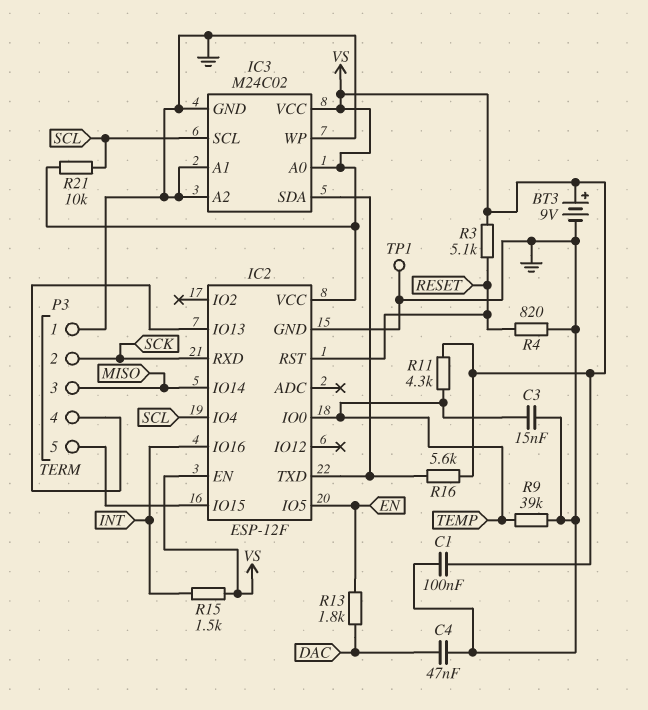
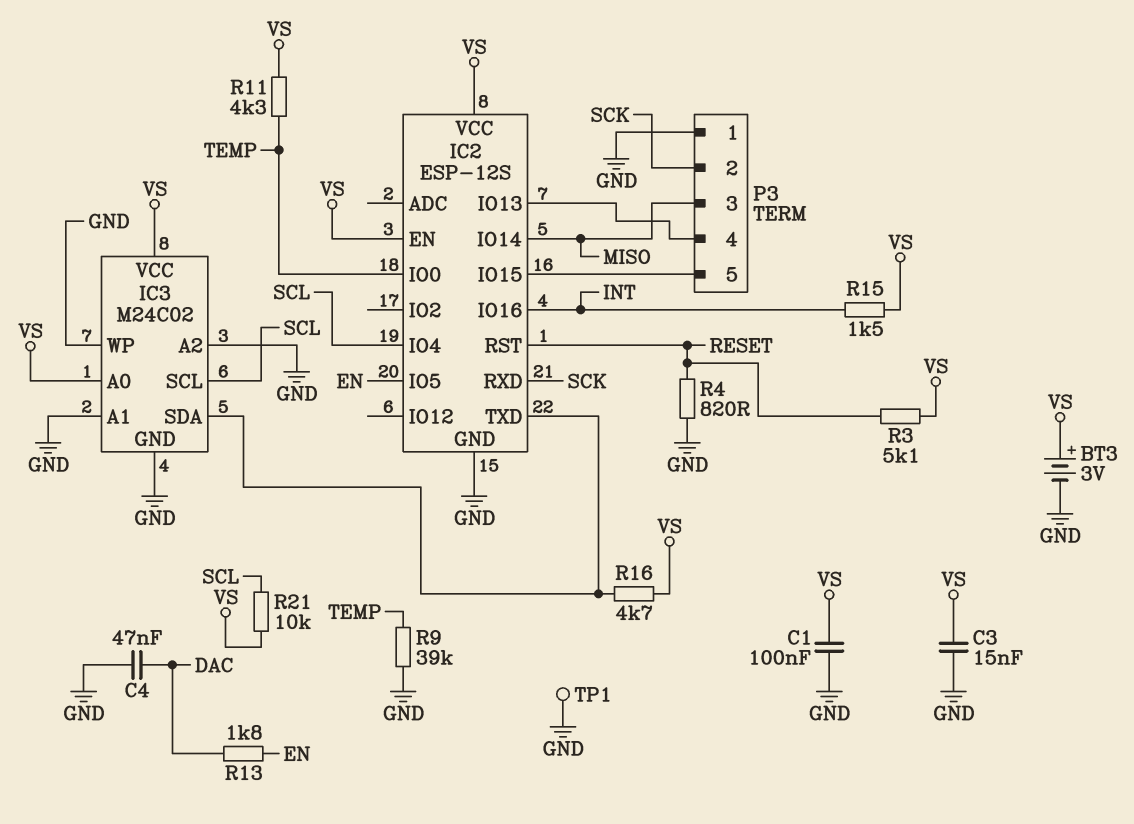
BT3: 9V (plus VS, minus GND) -> 3V (plus VS, minus GND)
C3: 15nF (GND, TEMP) -> 15nF (GND, VS)
IC2: ESP-12F -> ESP-12S
R16: 5.6k (IC2/TXD, VS) -> 4.7k (IC2/TXD, VS)

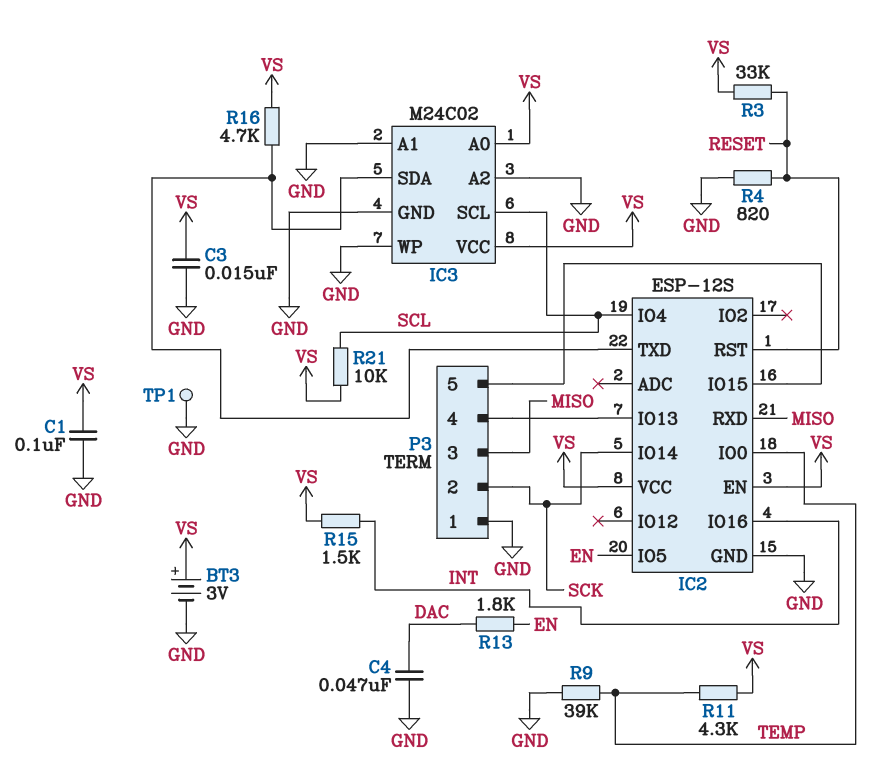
IC2 pin IO14: MISO -> SCK
IC2 pin RXD: SCK -> MISO
R3: 5.1k (RESET, VS) -> 33k (RESET, VS)

